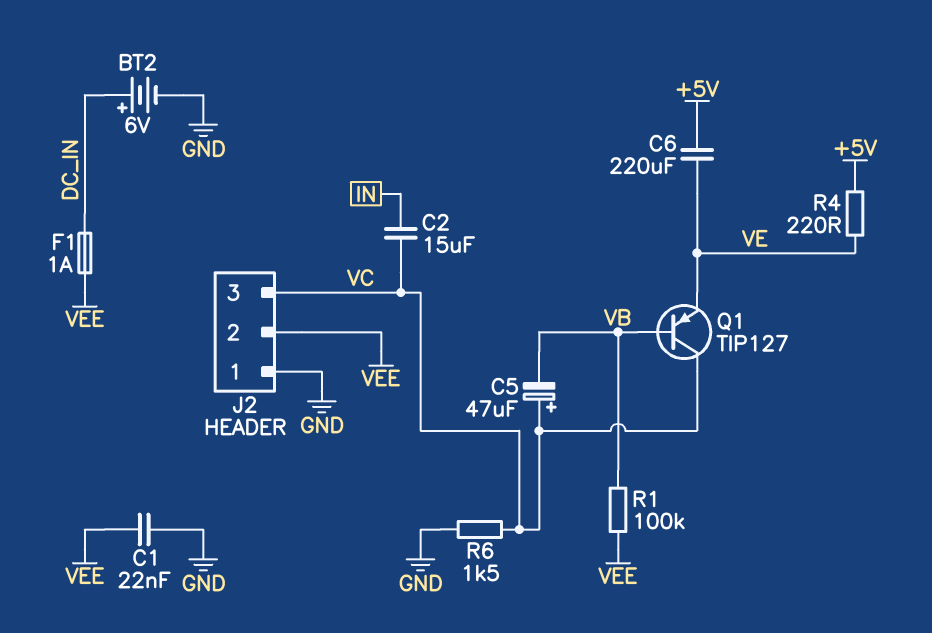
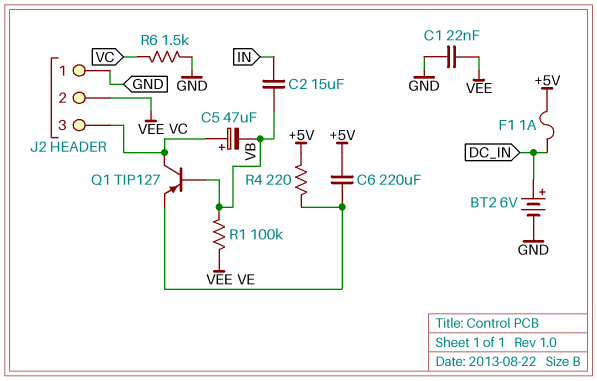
C2: 15uF (IN, VC) -> 15uF (IN, VB)
F1: 1A (DC_IN, VEE) -> 1A (+5V, DC_IN)

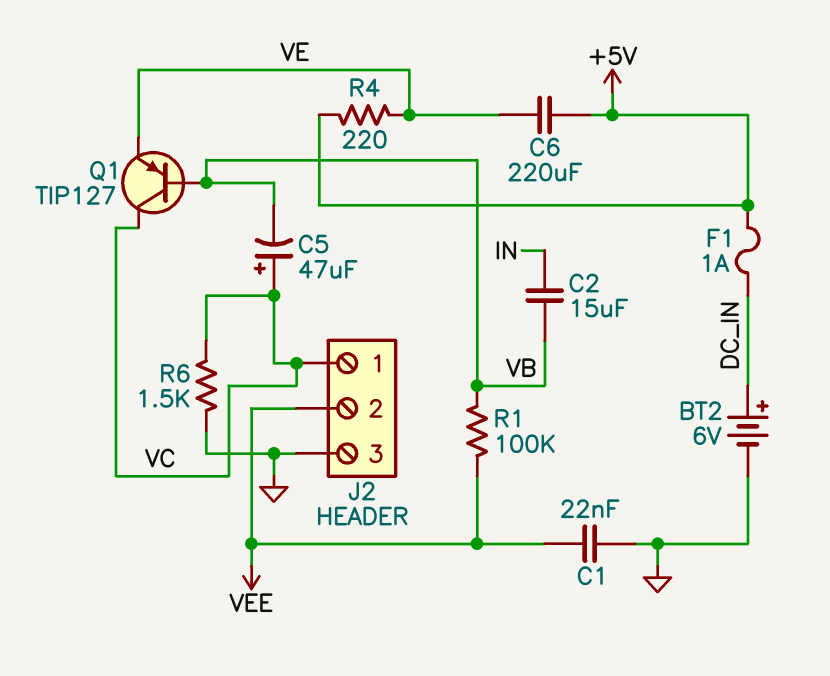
J2 pin 1: GND -> VC
J2 pin 3: VC -> GND

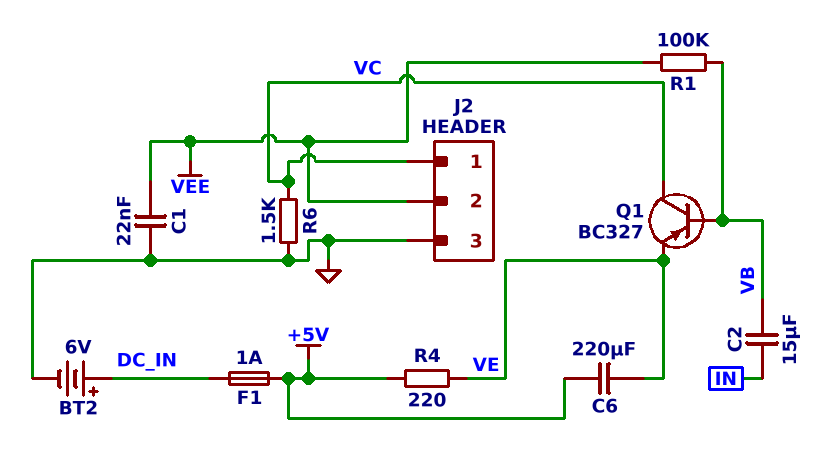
C5: 47uF (plus VC, minus VB) -> none
Q1: PNP TIP127 (B VB, C VC, E VE) -> PNP BC327 (B VB, C VC, E VE)

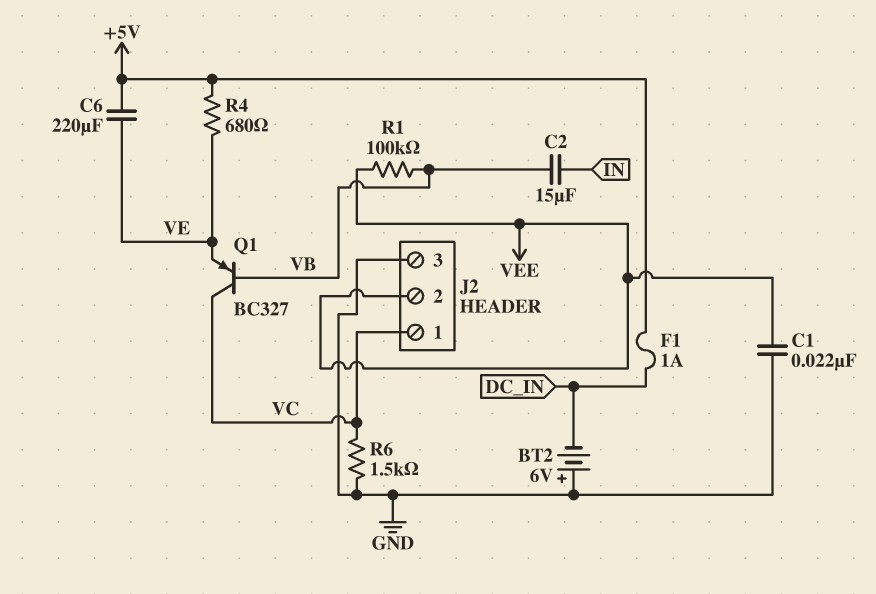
BT2: 6V (plus DC_IN, minus GND) -> 6V (plus GND, minus DC_IN)
R4: 220 (+5V, VE) -> 680 (+5V, VE)

